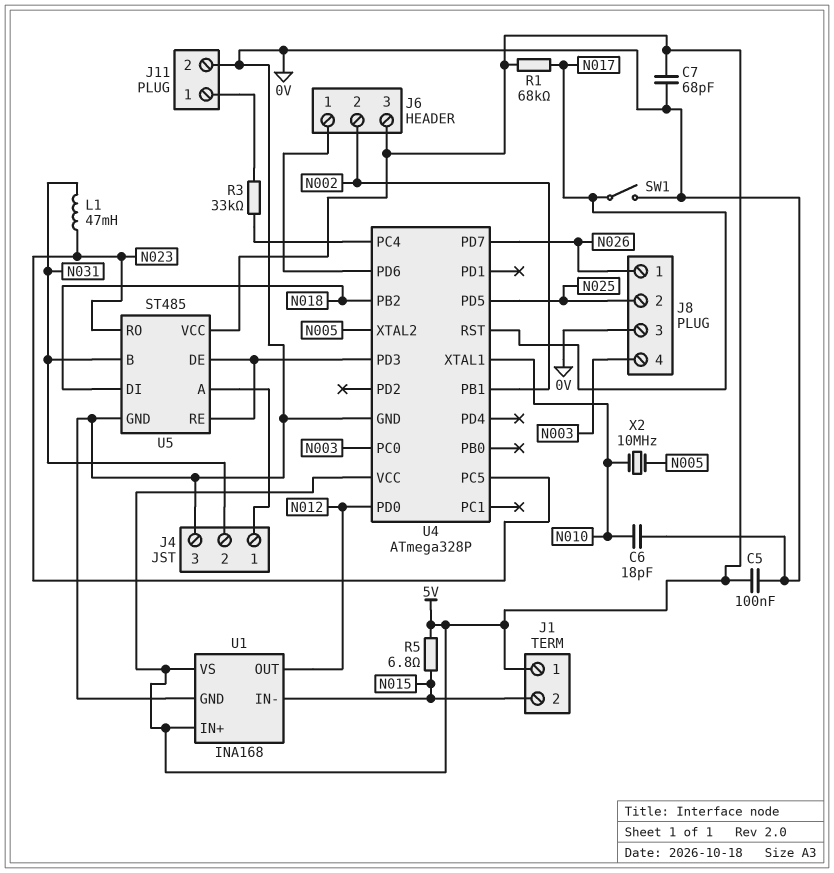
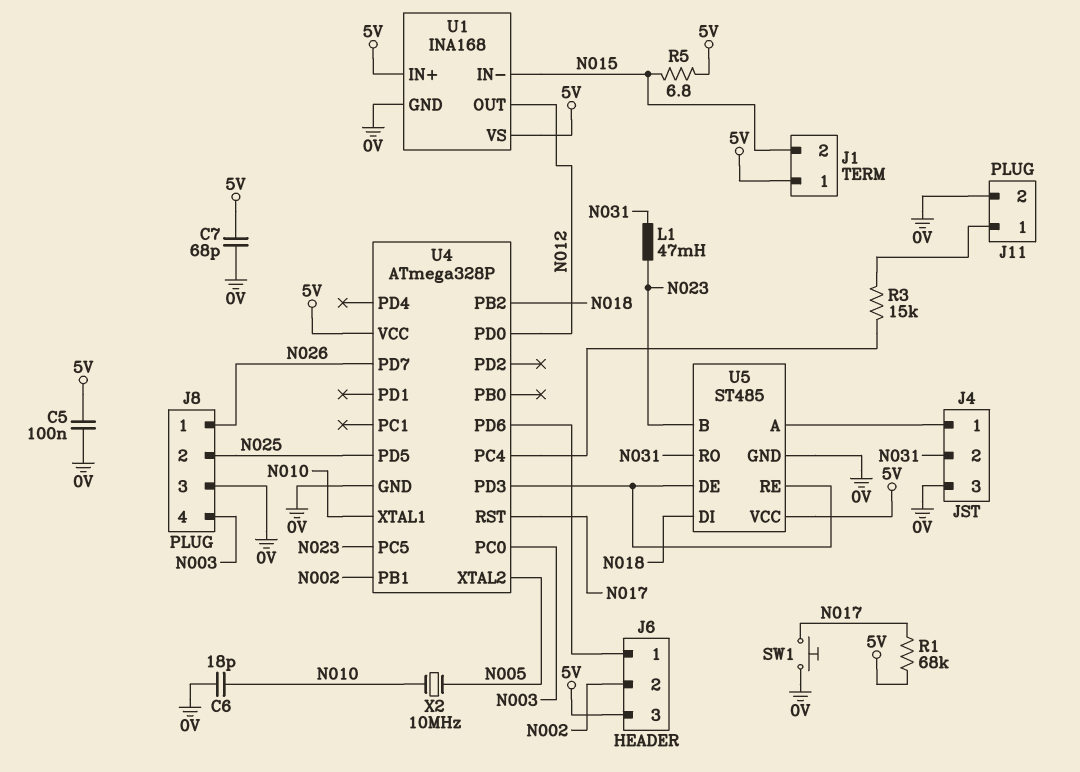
R3: 33k (J11/1, U4/PC4) -> 15k (J11/1, U4/PC4)
SW1: switch (0V, N017) -> button (0V, N017)
U5 pin B: N031 -> N023
U5 pin RO: N023 -> N031

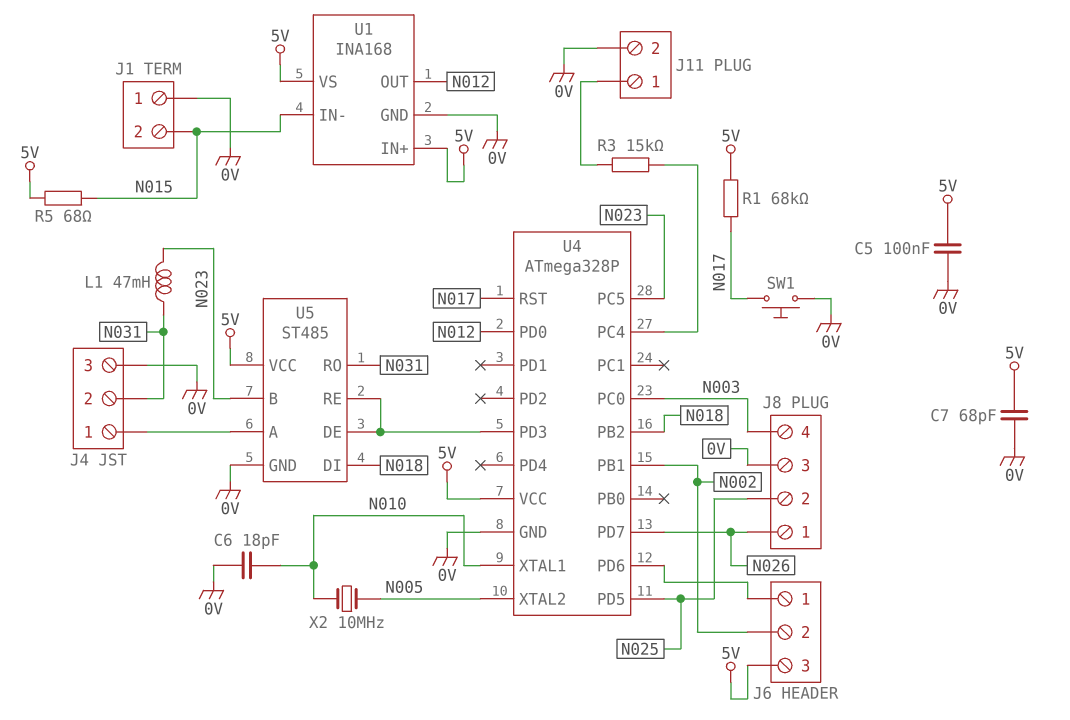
J1 pin 1: 5V -> 0V
R5: 6.8 (5V, N015) -> 68 (5V, N015)

